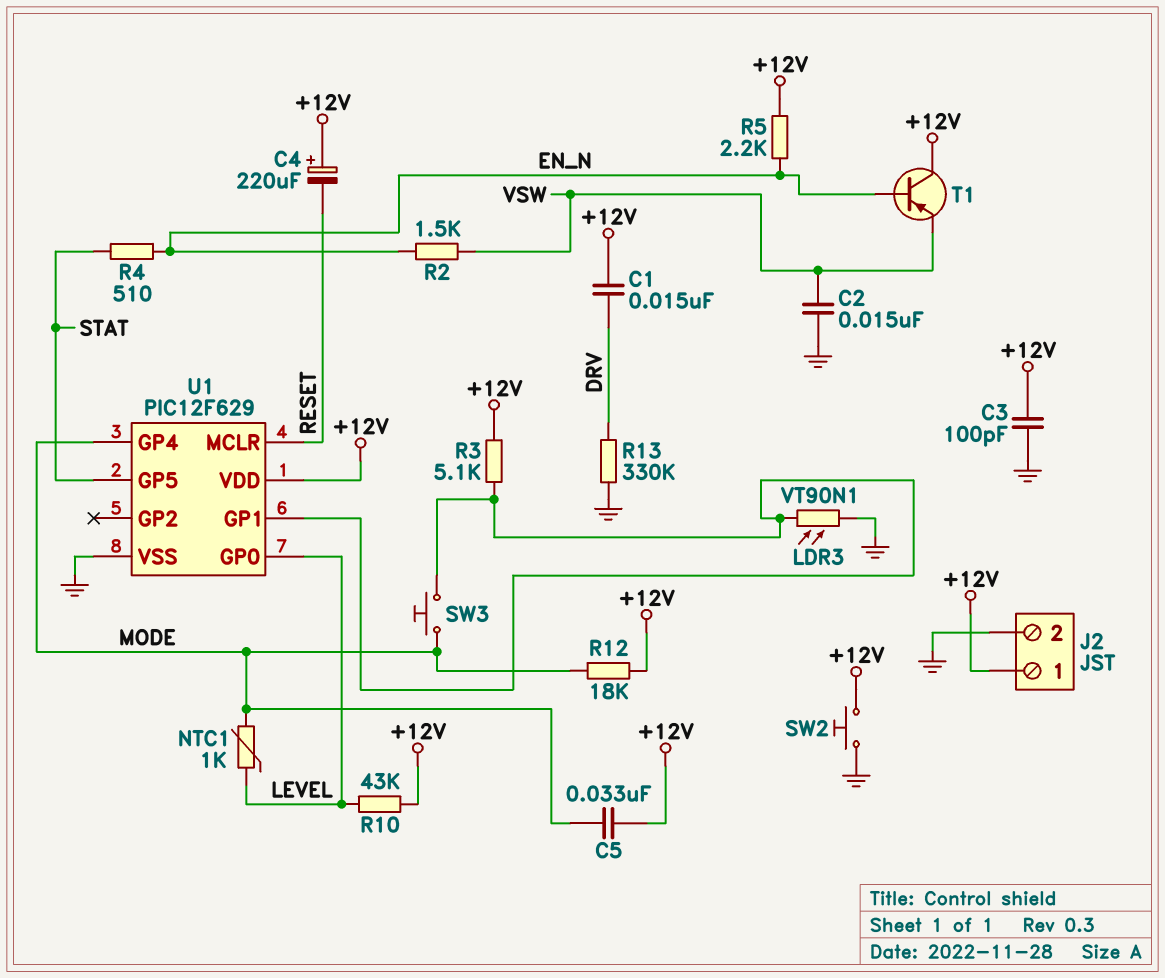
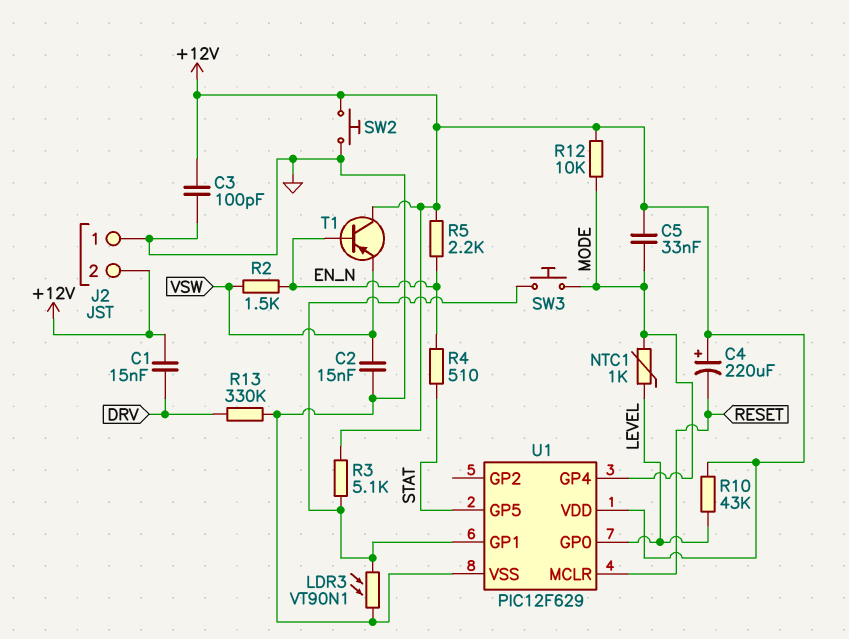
J2 pin 1: +12V -> GND
J2 pin 2: GND -> +12V
R12: 18k (+12V, MODE) -> 10k (+12V, MODE)

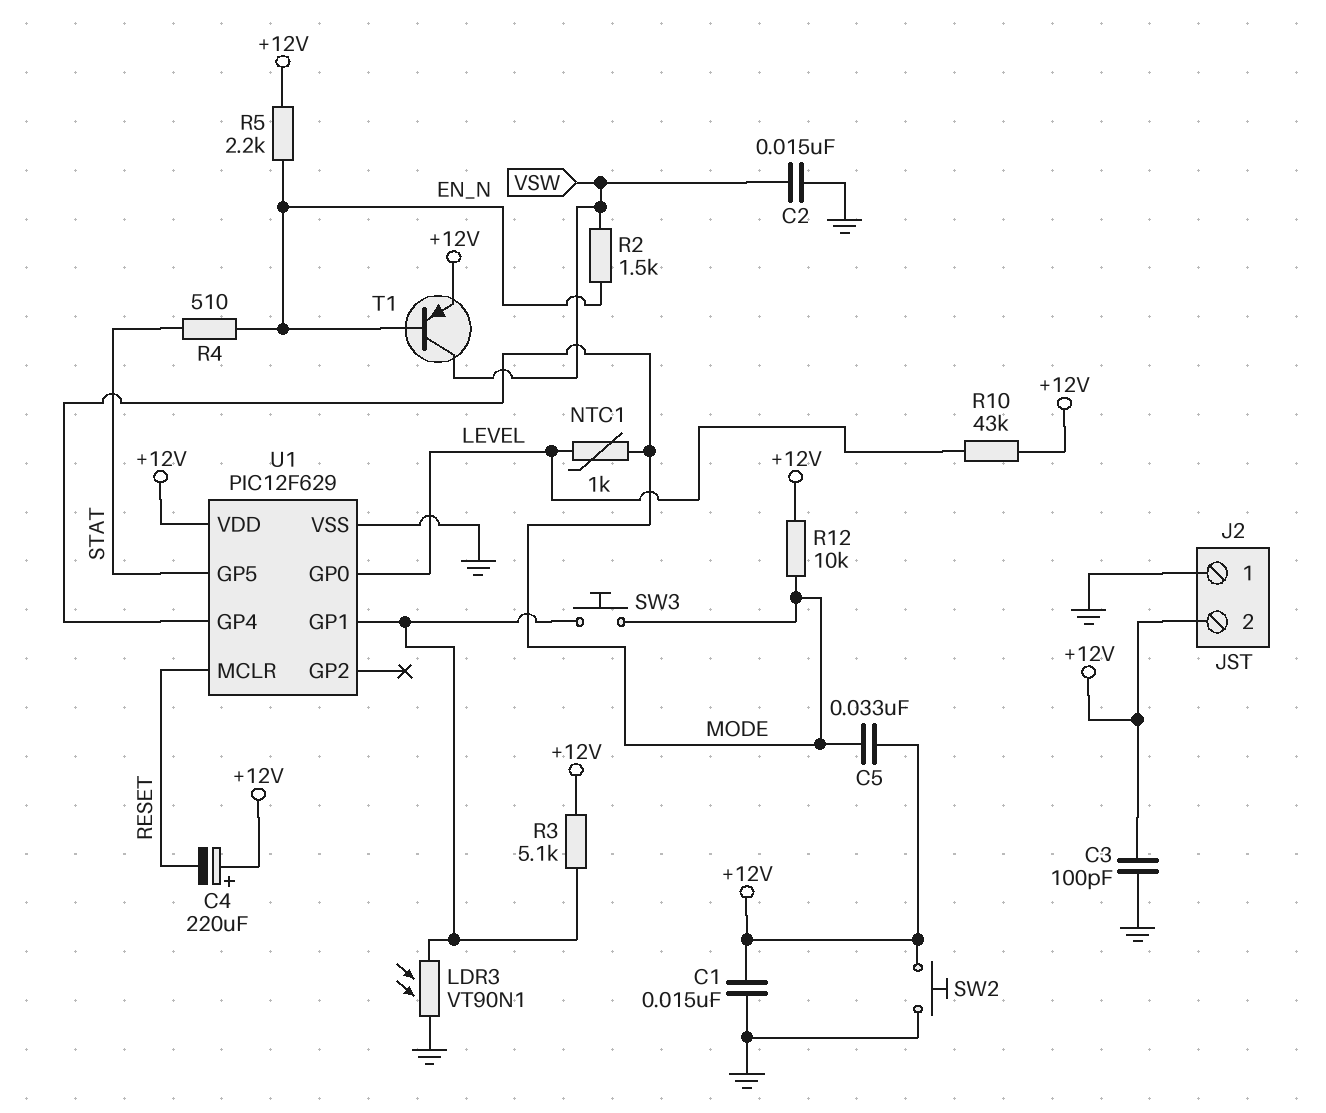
C1: 15nF (+12V, DRV) -> 15nF (+12V, GND)
R13: 330k (DRV, GND) -> none
T1: PNP (B EN_N, C +12V, E VSW) -> PNP (B EN_N, C VSW, E +12V)

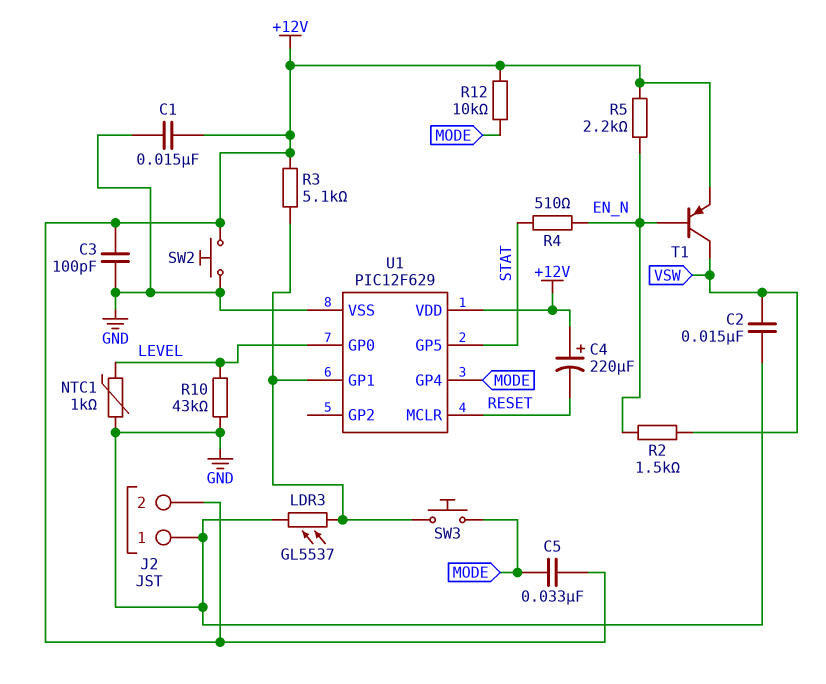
LDR3: VT90N1 (GND, U1/GP1) -> GL5537 (GND, U1/GP1)
NTC1: 1k (LEVEL, MODE) -> 1k (GND, LEVEL)
R10: 43k (+12V, LEVEL) -> 43k (GND, LEVEL)

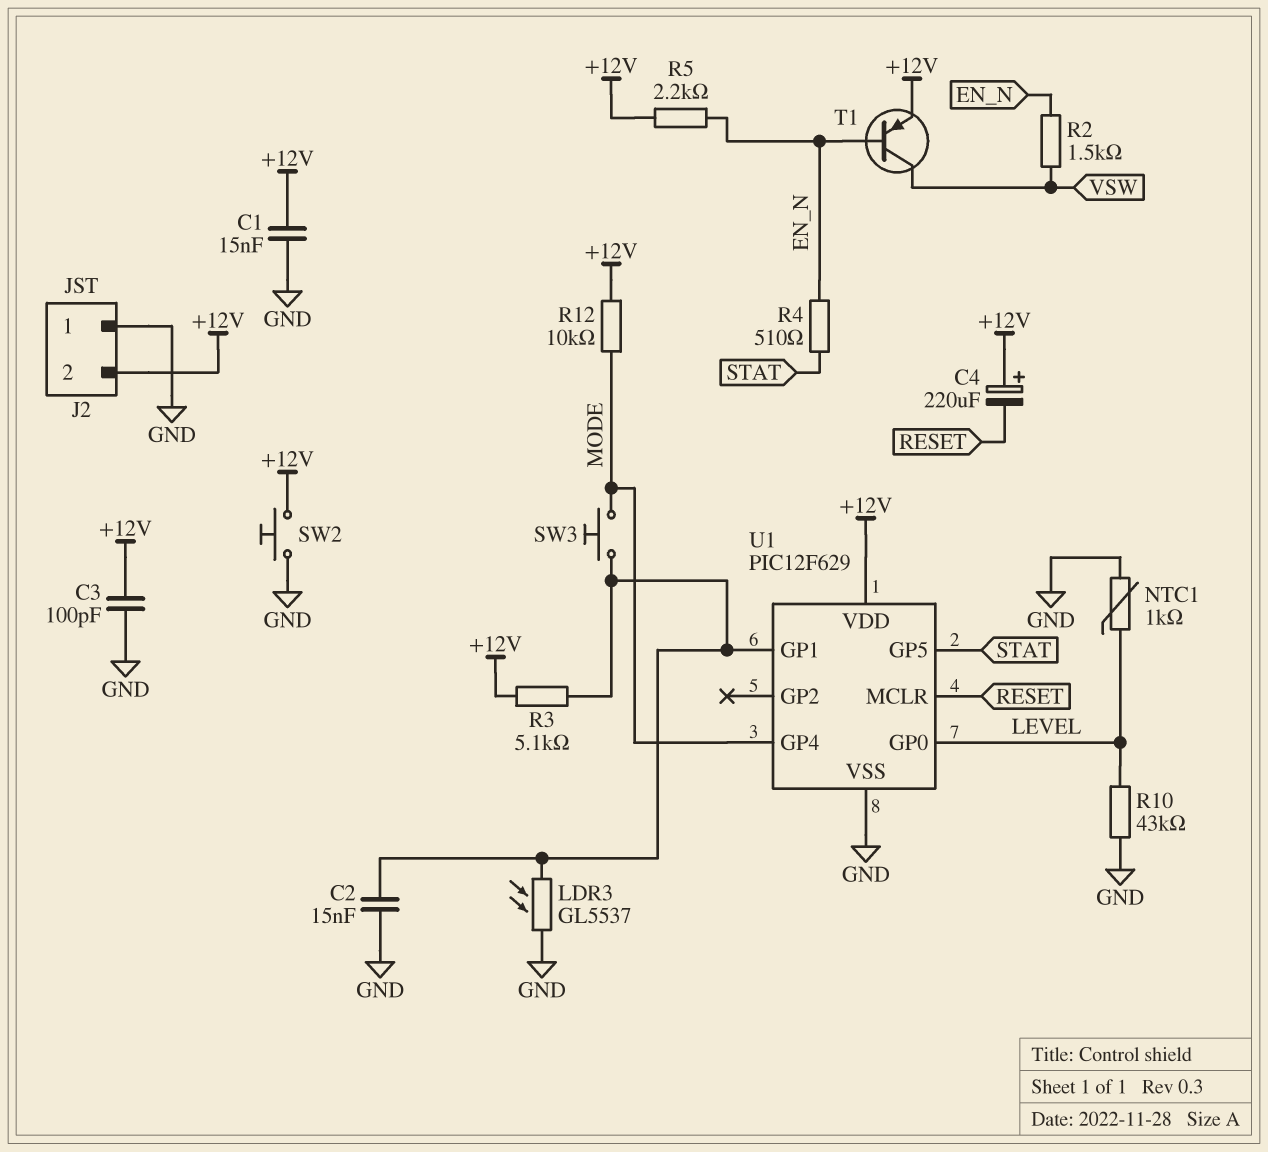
C2: 15nF (GND, VSW) -> 15nF (GND, U1/GP1)
C5: 33nF (+12V, MODE) -> none

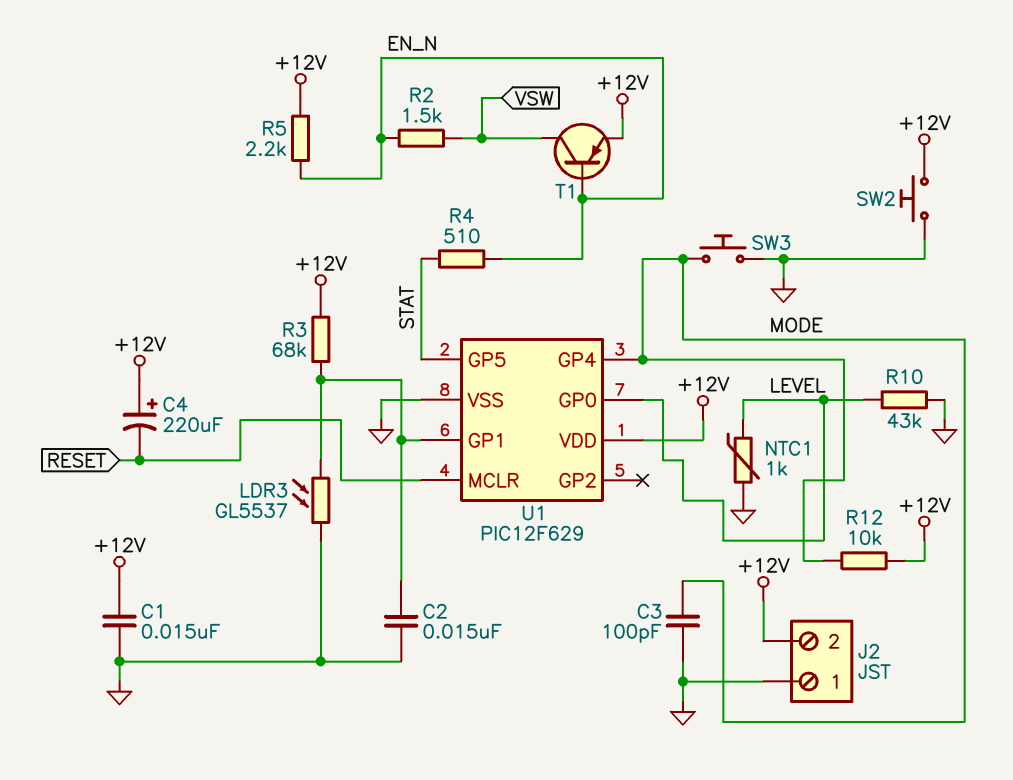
C3: 100pF (+12V, GND) -> 100pF (GND, MODE)
R3: 5.1k (+12V, U1/GP1) -> 68k (+12V, U1/GP1)
SW3: button (MODE, U1/GP1) -> button (GND, MODE)

